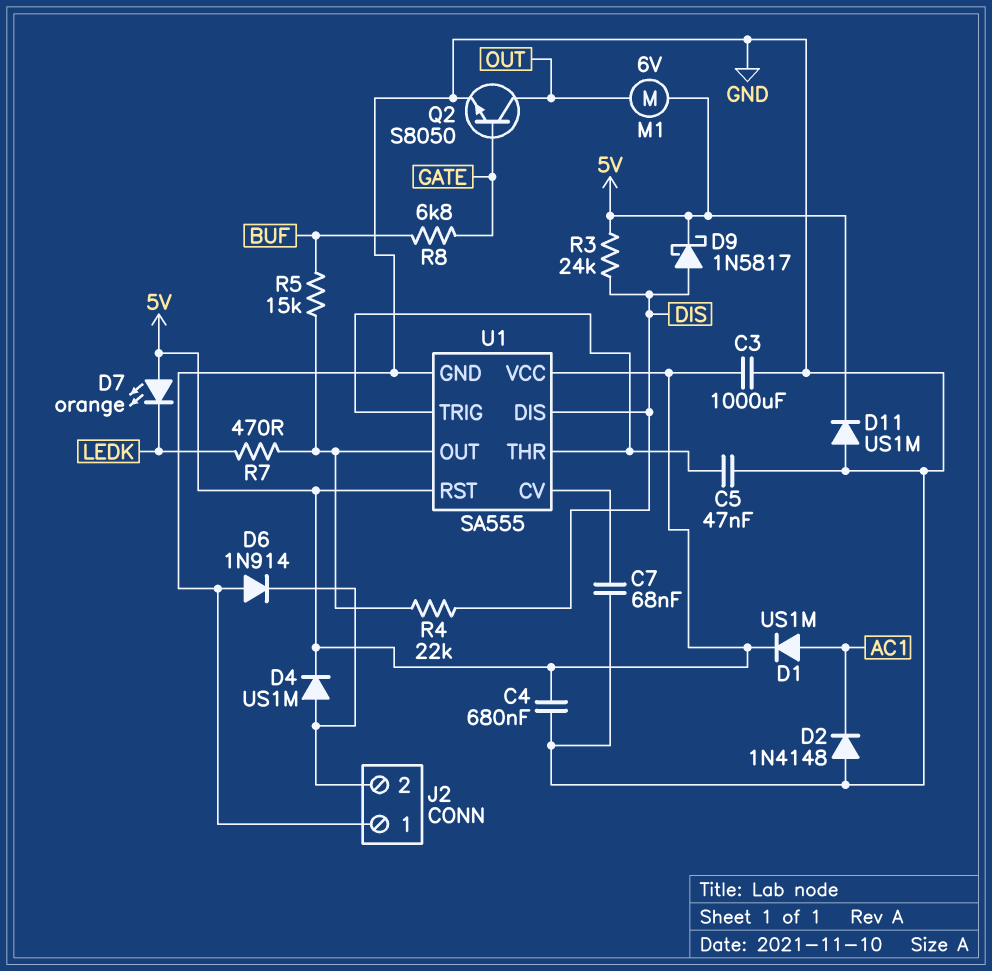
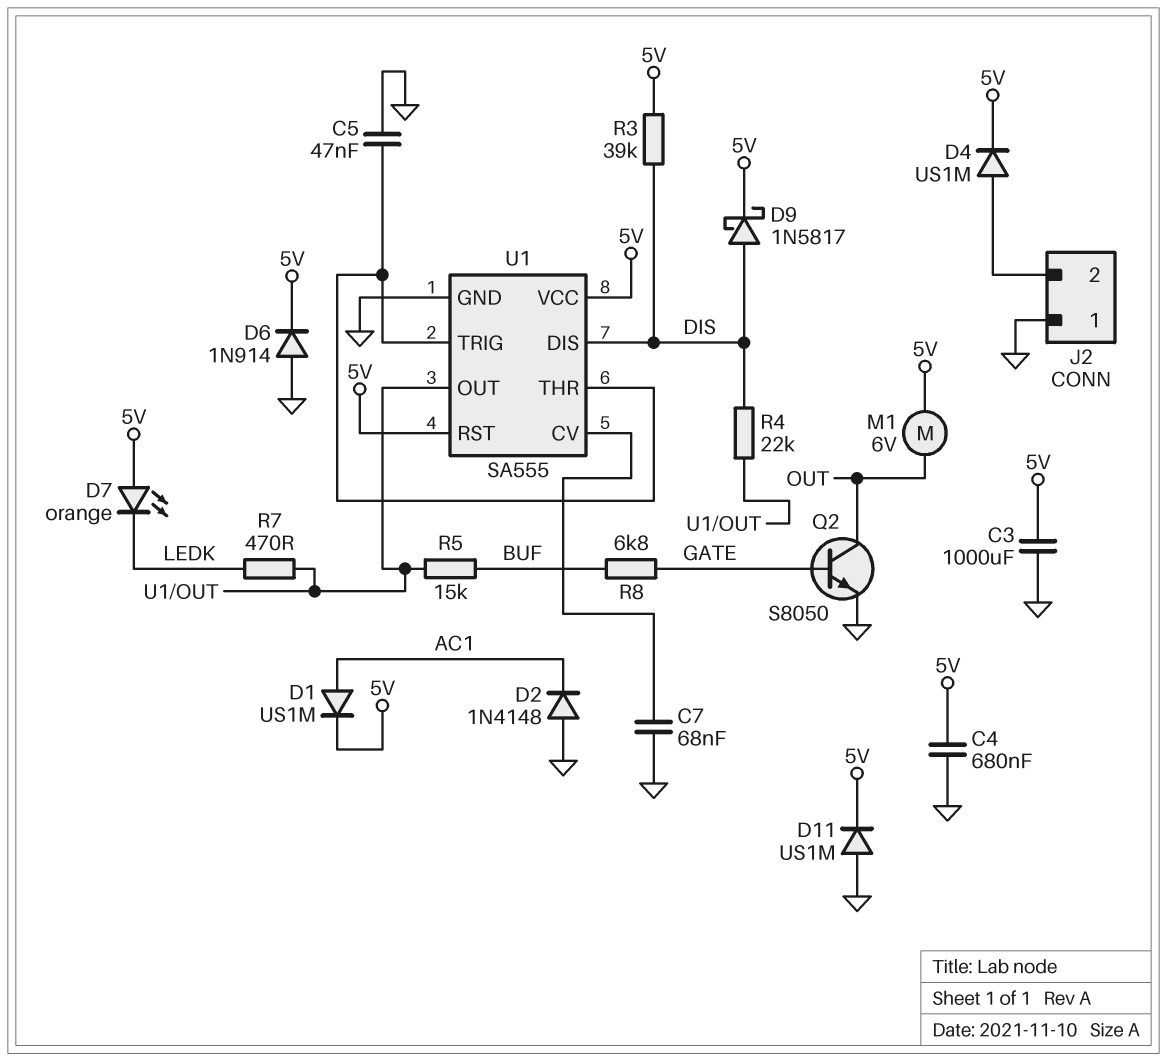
D6: diode 1N914 (A GND, K J2/2) -> diode 1N914 (A GND, K 5V)
R3: 24k (5V, DIS) -> 39k (5V, DIS)

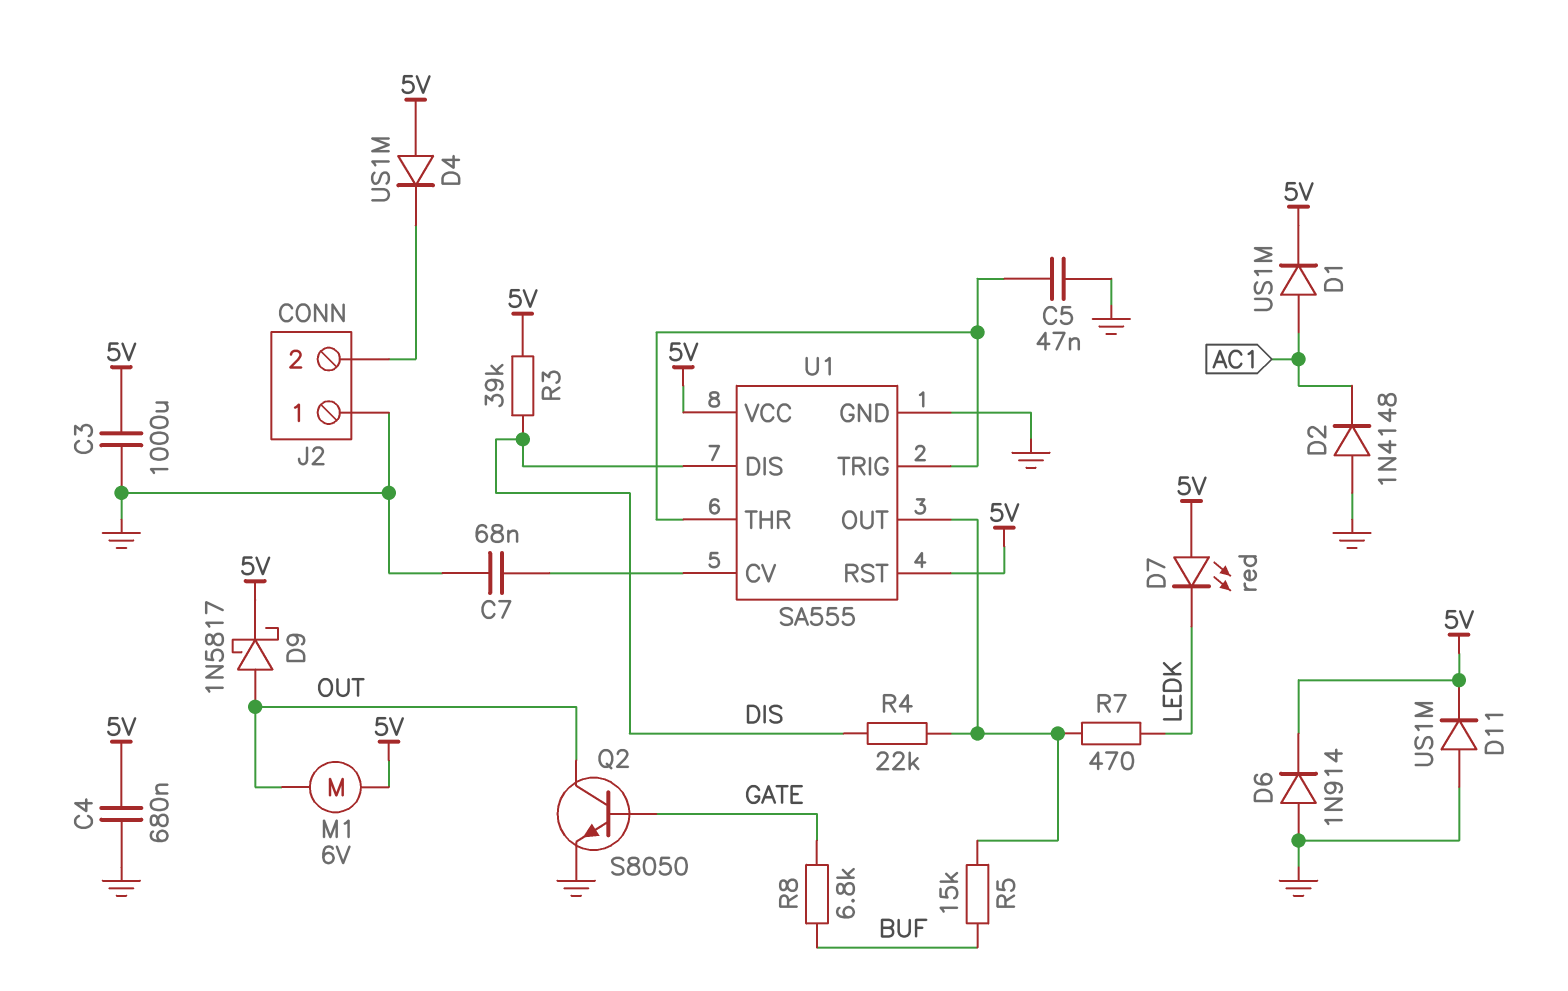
D4: diode US1M (A J2/2, K 5V) -> diode US1M (A 5V, K J2/2)
D7: LED orange (A 5V, K LEDK) -> LED red (A 5V, K LEDK)
D9: schottky 1N5817 (A DIS, K 5V) -> schottky 1N5817 (A OUT, K 5V)

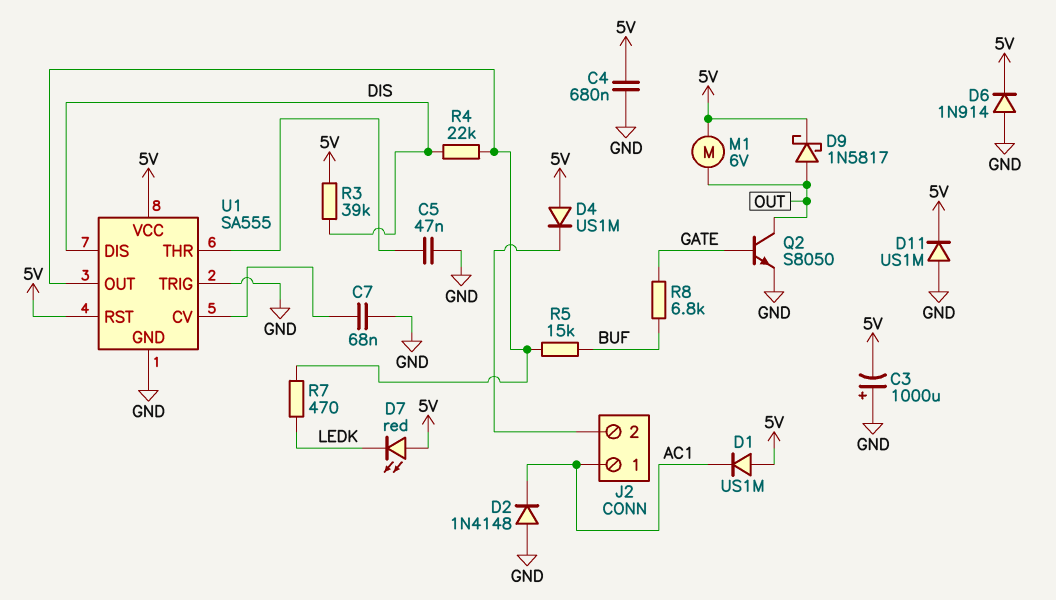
C3: 1000uF (5V, GND) -> 1000uF (plus GND, minus 5V)
D1: diode US1M (A AC1, K 5V) -> diode US1M (A 5V, K AC1)
J2 pin 1: GND -> AC1
U1 pin TRIG: U1/THR -> GND

